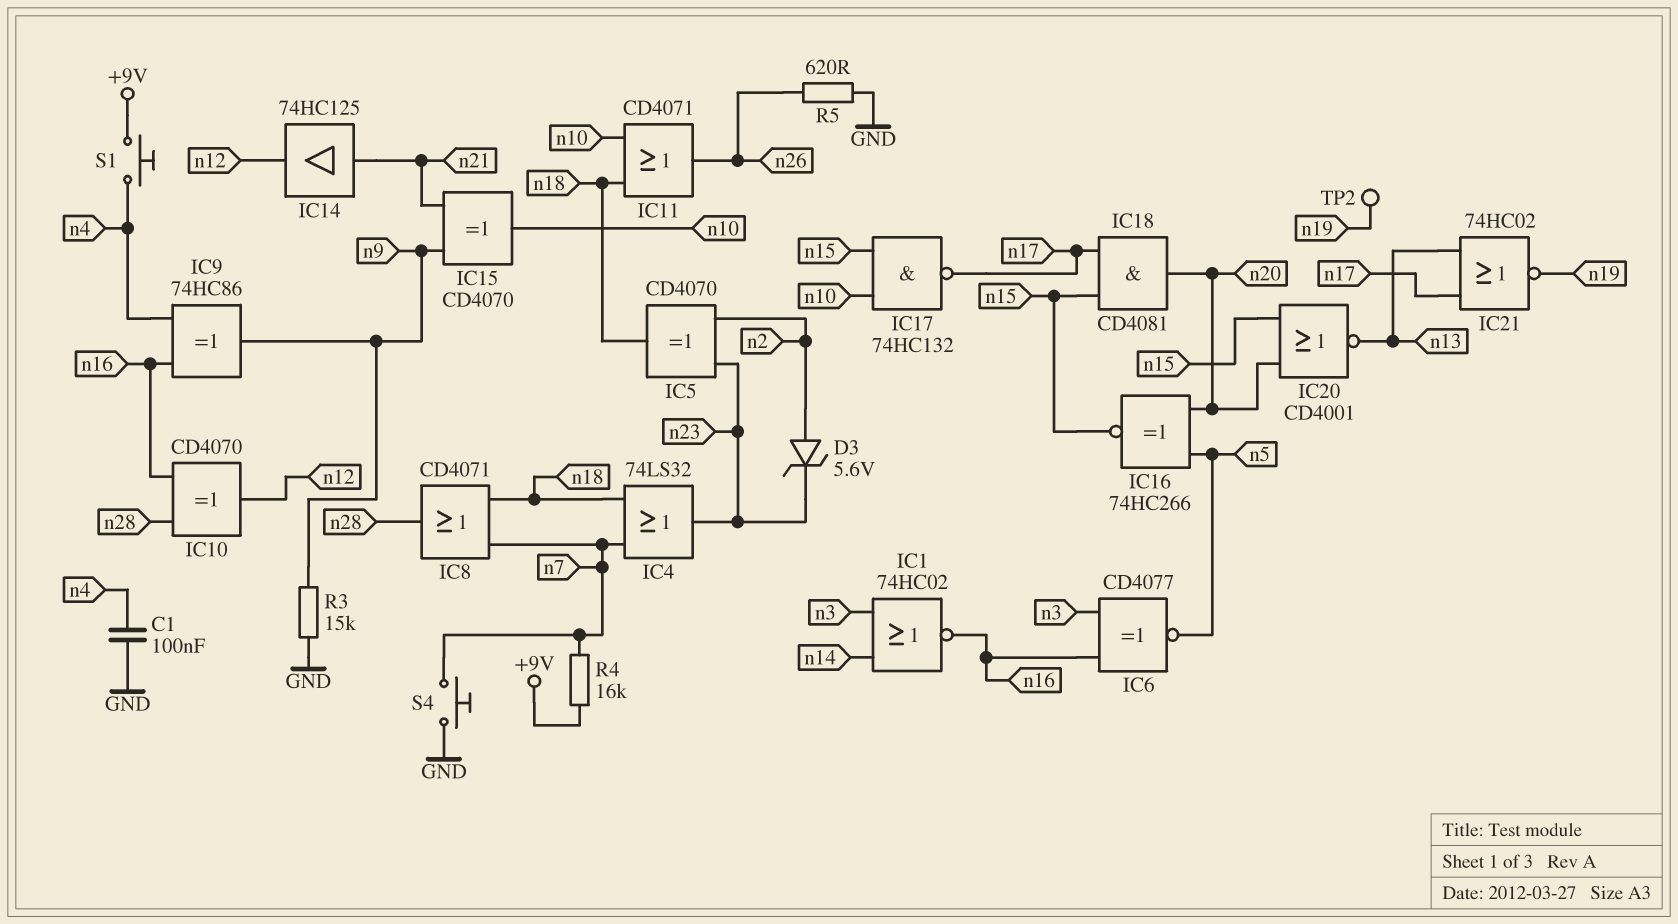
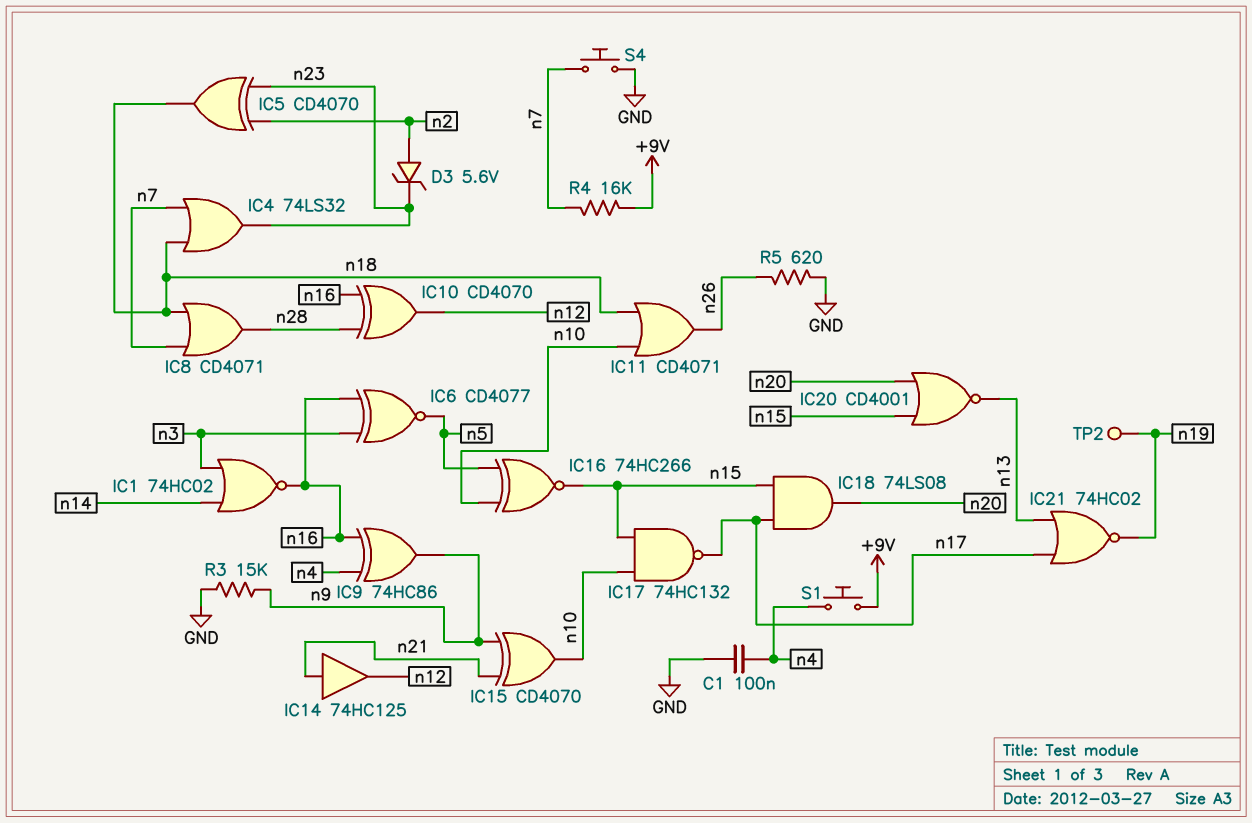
IC16: XNOR 74HC266 (in n5, in n20, out n15) -> XNOR 74HC266 (in n5, in n10, out n15)
IC18: AND CD4081 (in n15, in n17, out n20) -> AND 74LS08 (in n15, in n17, out n20)

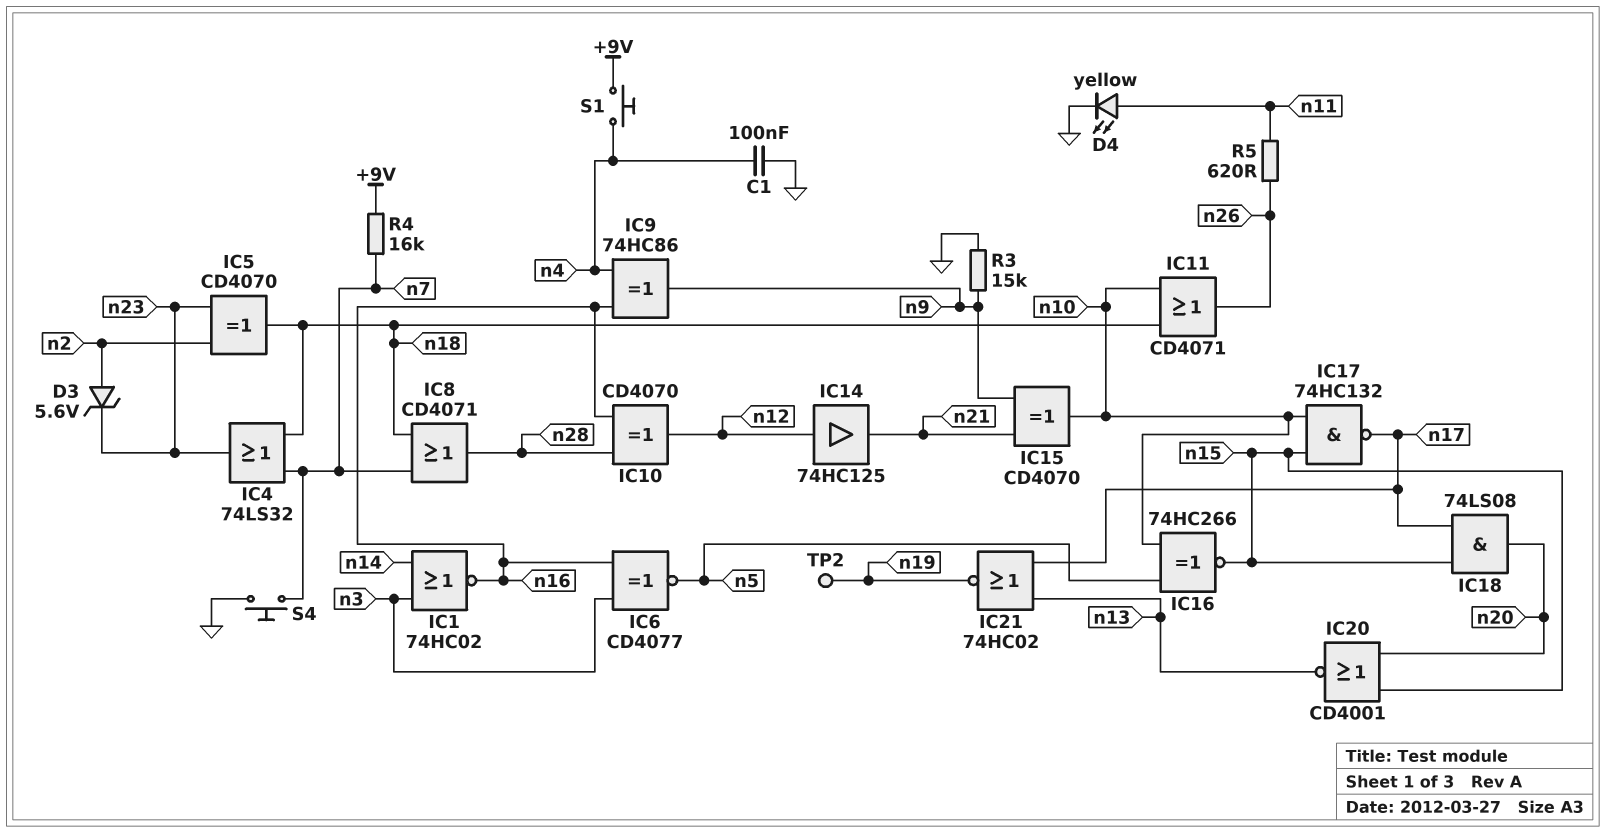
D4: none -> LED yellow (A n11, K GND)
IC14: buffer 74HC125 (in n21, out n12) -> buffer 74HC125 (in n12, out n21)
R5: 620 (GND, n26) -> 620 (n11, n26)

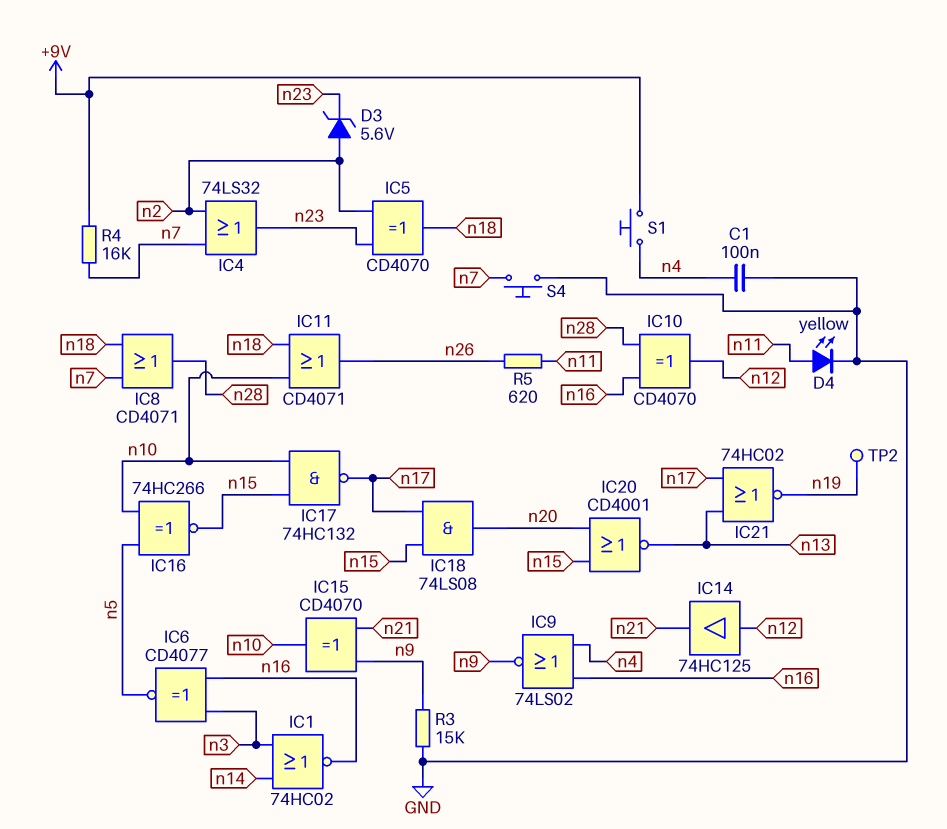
IC4: OR 74LS32 (in n7, in n18, out n23) -> OR 74LS32 (in n2, in n7, out n23)
IC9: XOR 74HC86 (in n4, in n16, out n9) -> NOR 74LS02 (in n4, in n16, out n9)

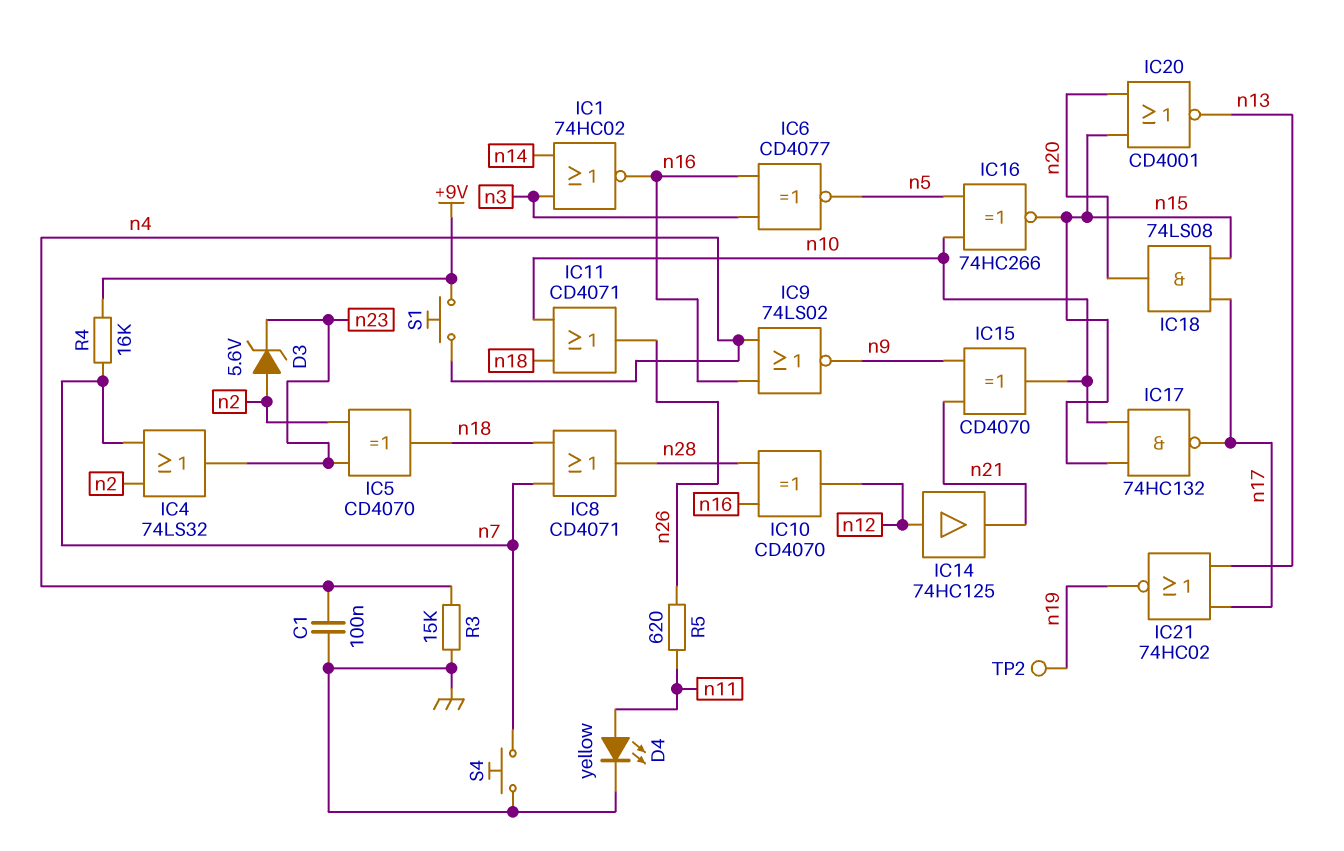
R3: 15k (GND, n9) -> 15k (GND, n4)

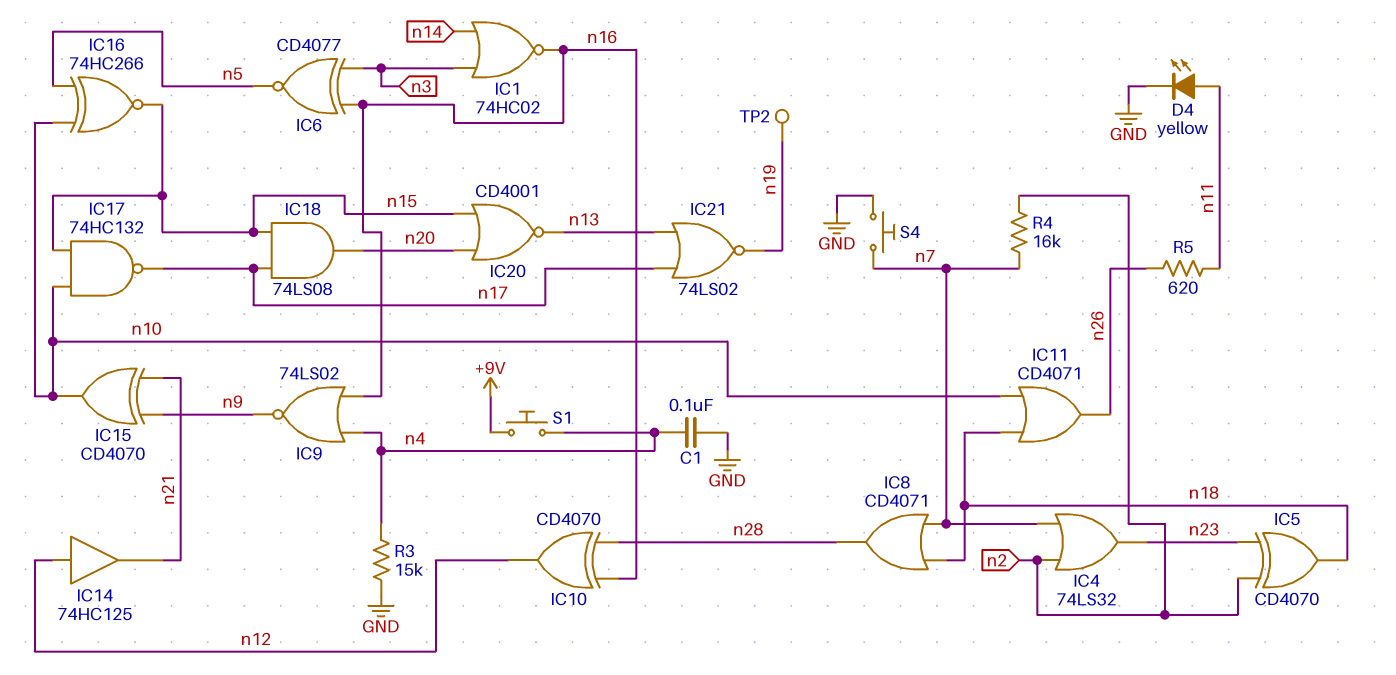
D3: zener 5.6V (A n2, K n23) -> none
IC21: NOR 74HC02 (in n13, in n17, out n19) -> NOR 74LS02 (in n13, in n17, out n19)
R4: 16k (+9V, n7) -> 16k (n2, n7)

